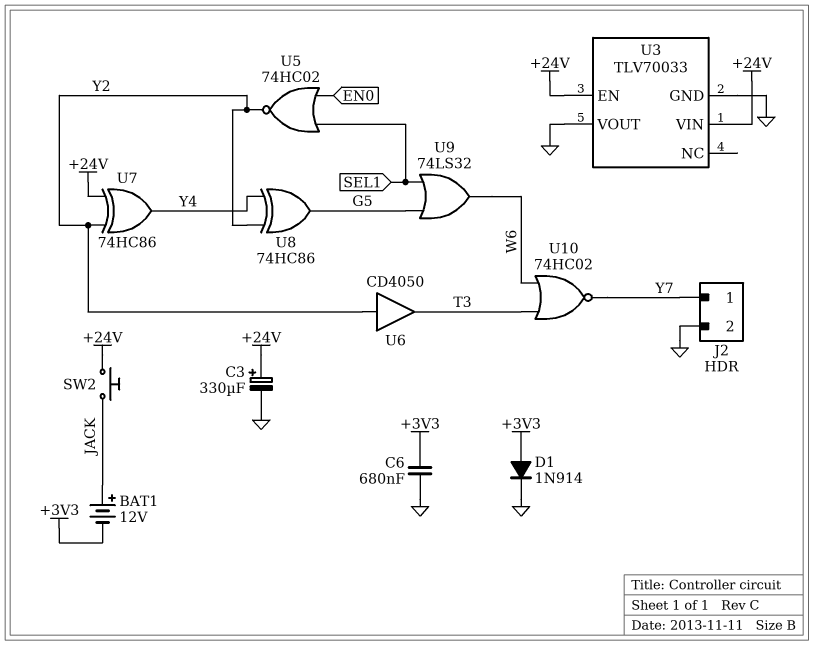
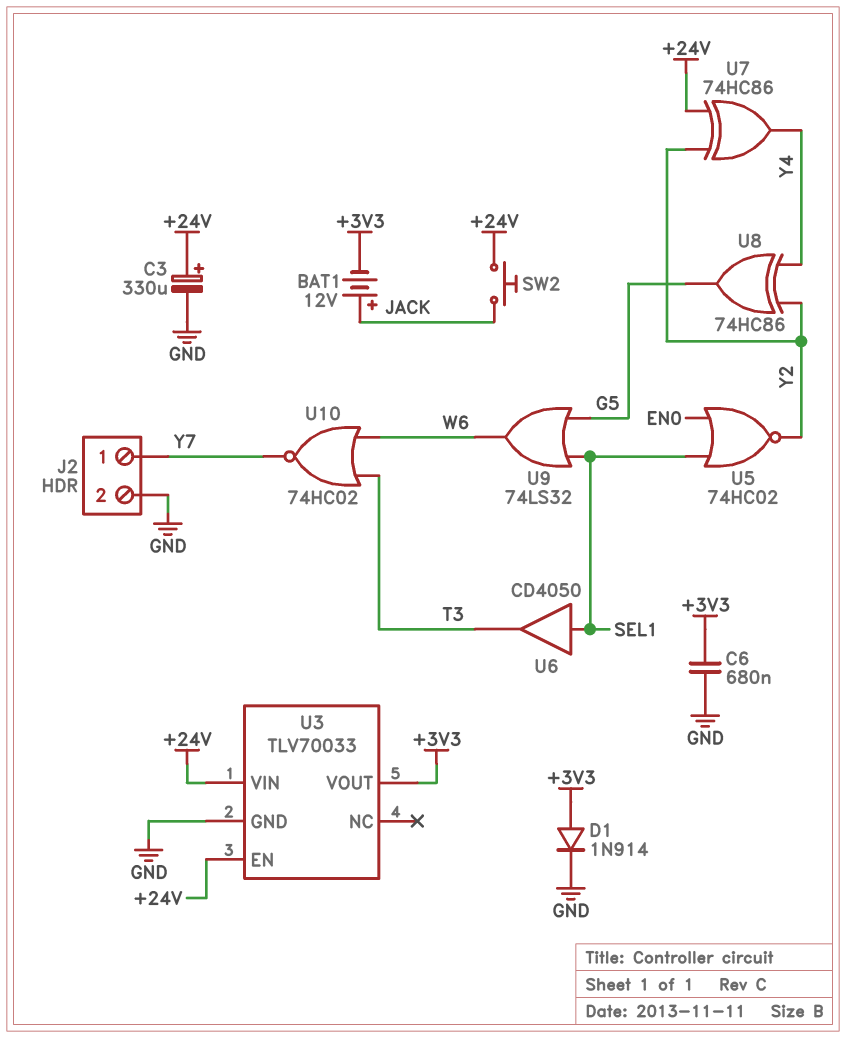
U3 pin VOUT: GND -> +3V3
U6: buffer CD4050 (in Y2, out T3) -> buffer CD4050 (in SEL1, out T3)

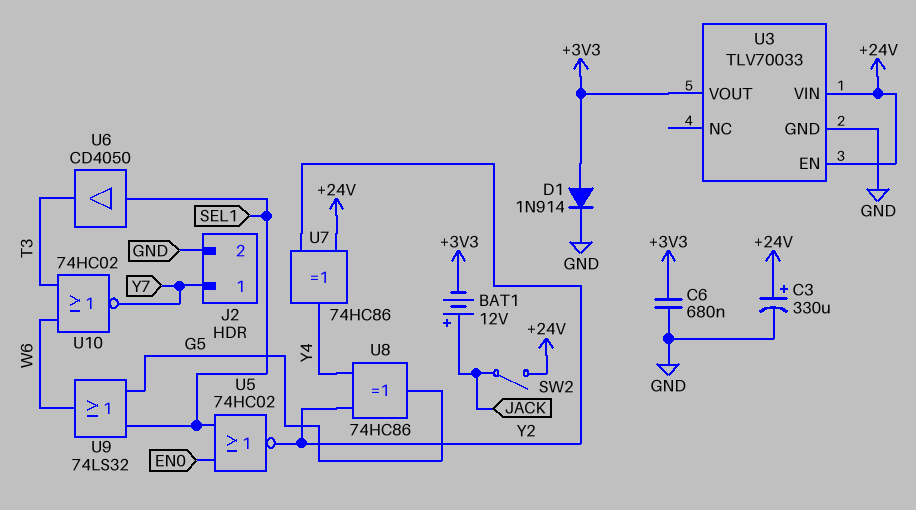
SW2: button (+24V, JACK) -> switch (+24V, JACK)

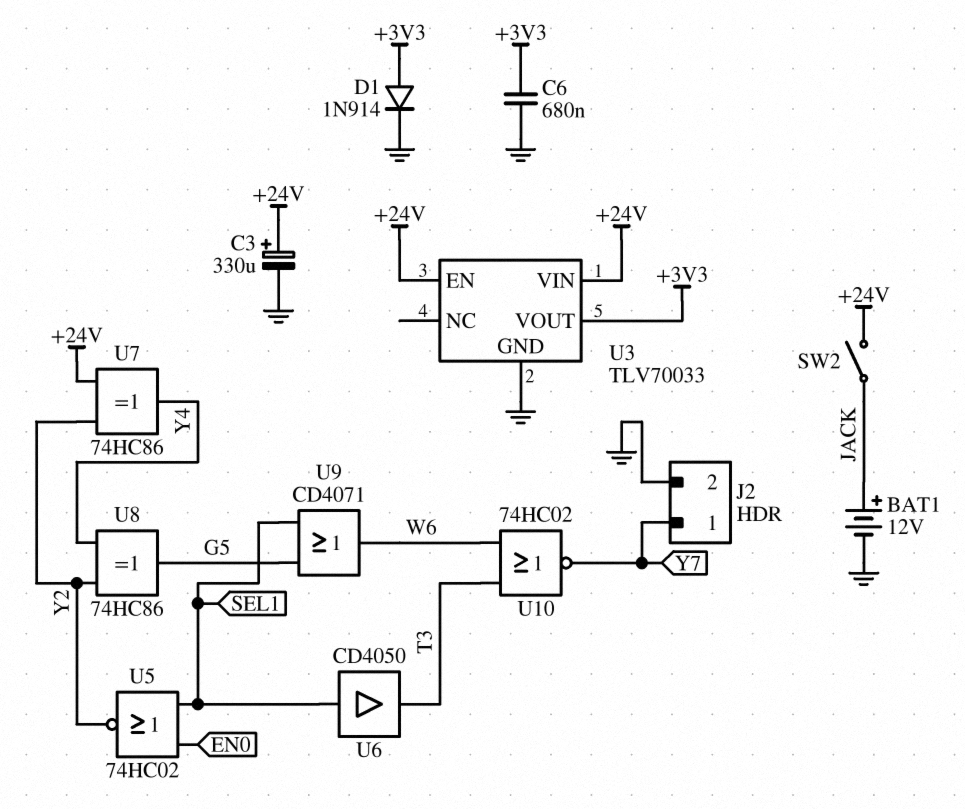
BAT1: 12V (plus JACK, minus +3V3) -> 12V (plus JACK, minus GND)
U9: OR 74LS32 (in G5, in SEL1, out W6) -> OR CD4071 (in G5, in SEL1, out W6)

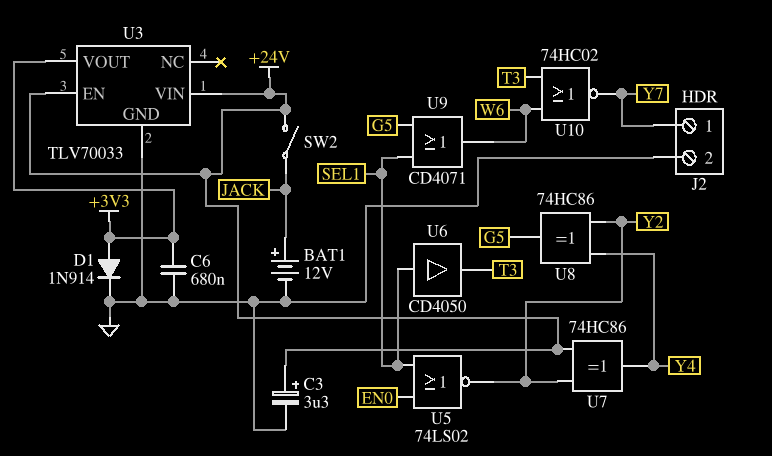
C3: 330uF (plus +24V, minus GND) -> 3.3uF (plus +24V, minus GND)
U5: NOR 74HC02 (in EN0, in SEL1, out Y2) -> NOR 74LS02 (in EN0, in SEL1, out Y2)

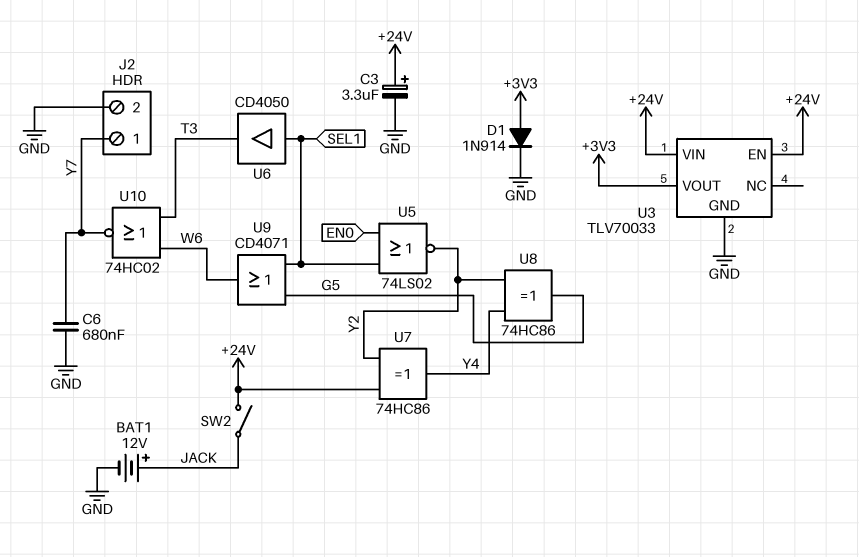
C6: 680nF (+3V3, GND) -> 680nF (GND, Y7)

